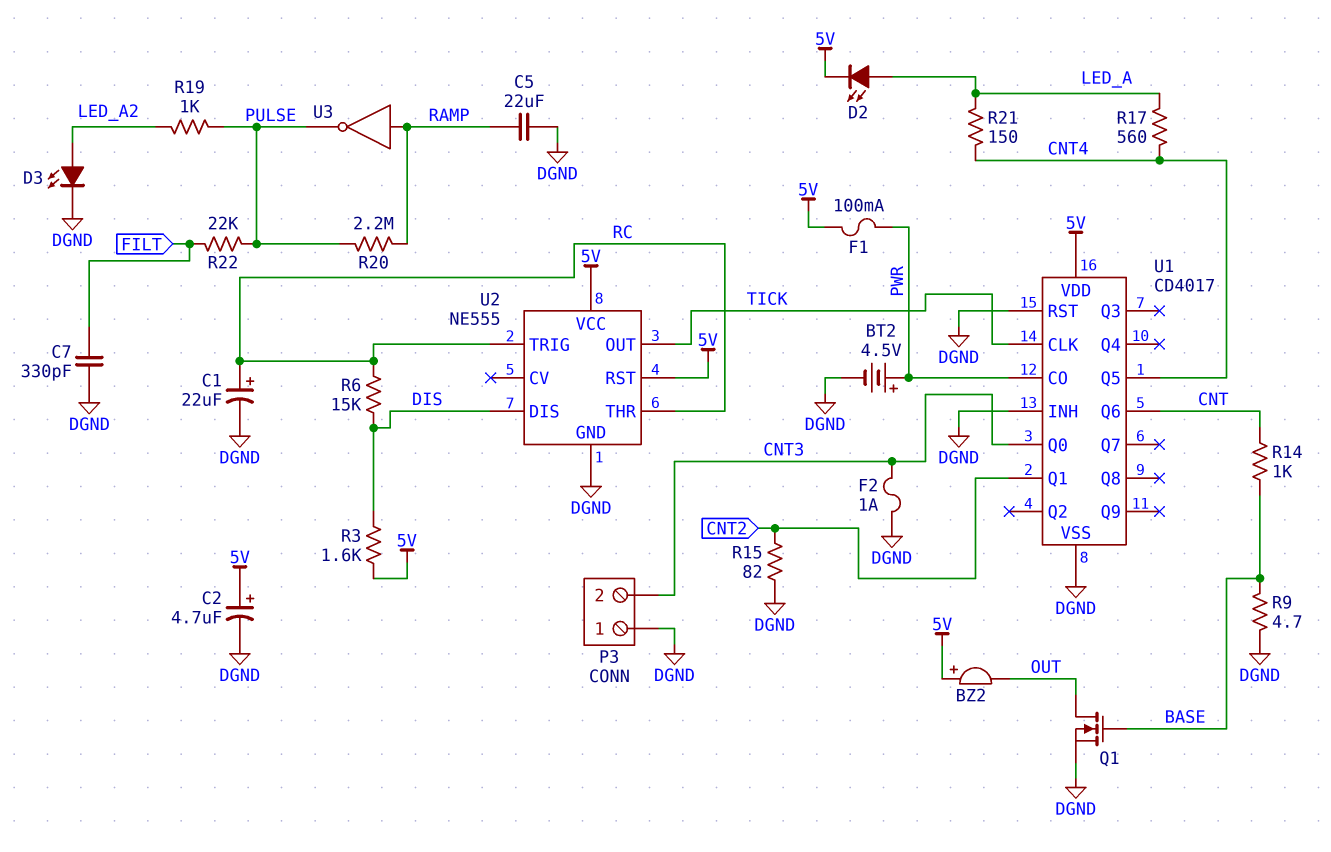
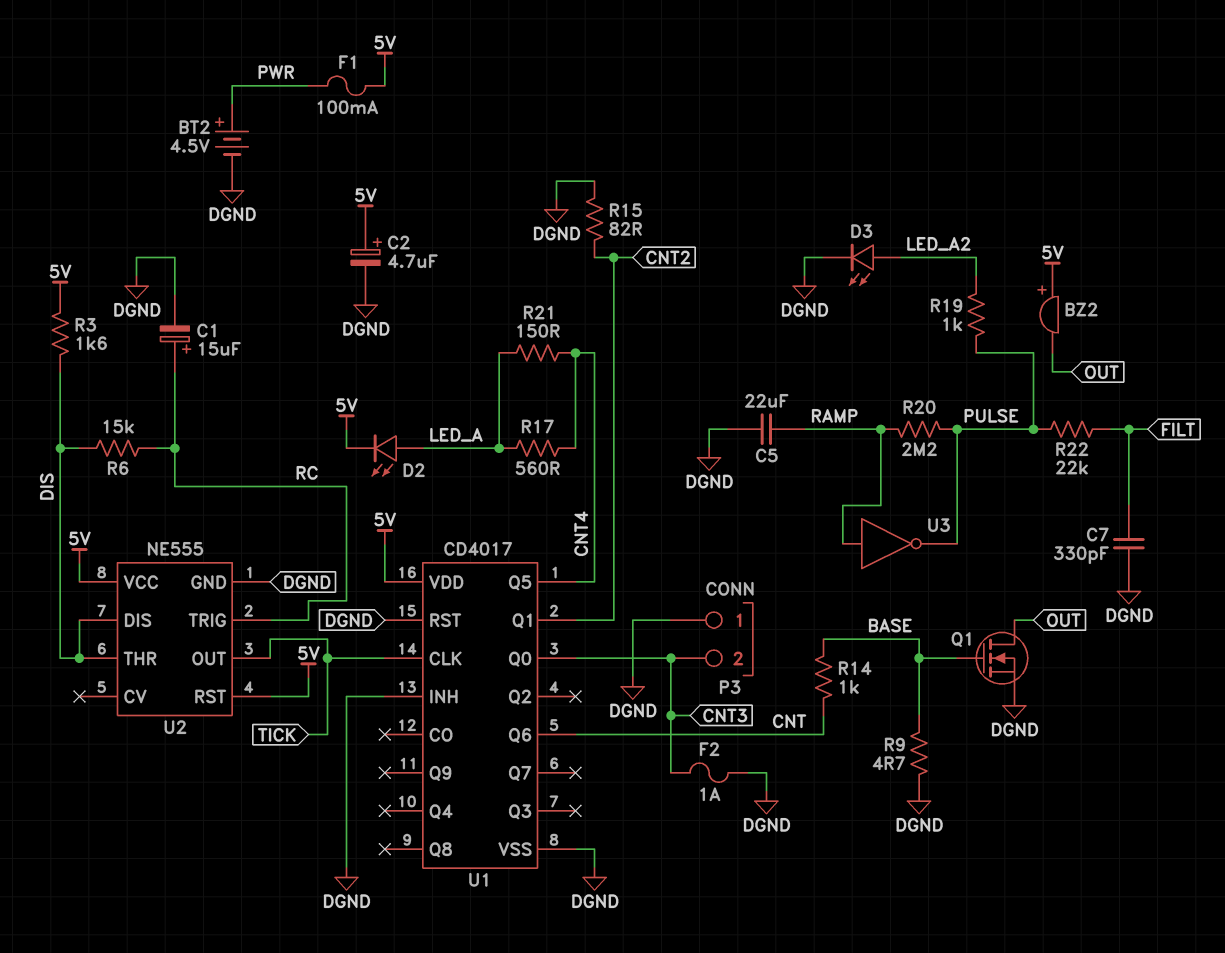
C1: 22uF (plus RC, minus DGND) -> 15uF (plus RC, minus DGND)
U1 pin CO: PWR -> none
U2 pin THR: RC -> DIS

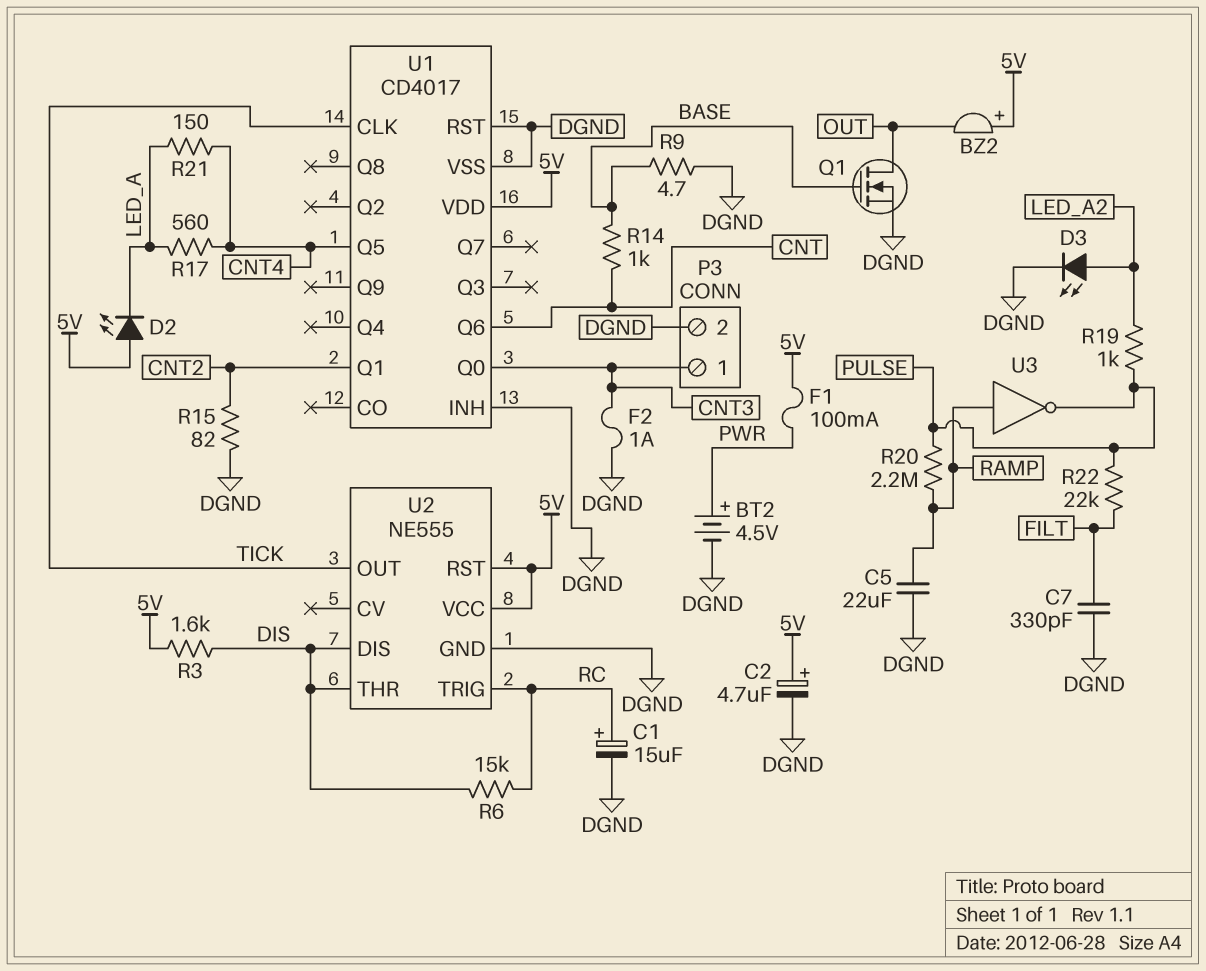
D2: LED (A LED_A, K 5V) -> LED (A 5V, K LED_A)
P3 pin 1: DGND -> CNT3
P3 pin 2: CNT3 -> DGND

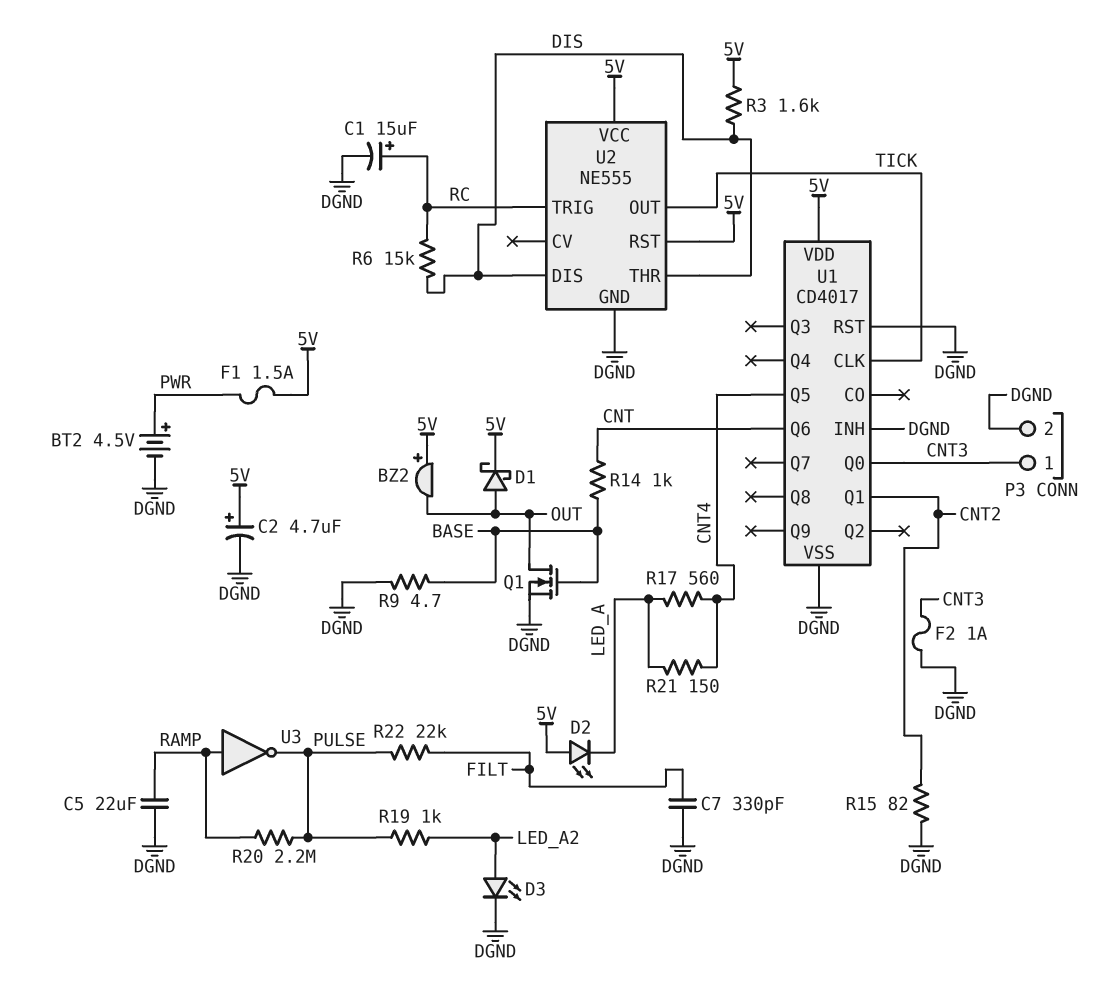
D1: none -> schottky (A OUT, K 5V)
F1: 100mA (5V, PWR) -> 1.5A (5V, PWR)

